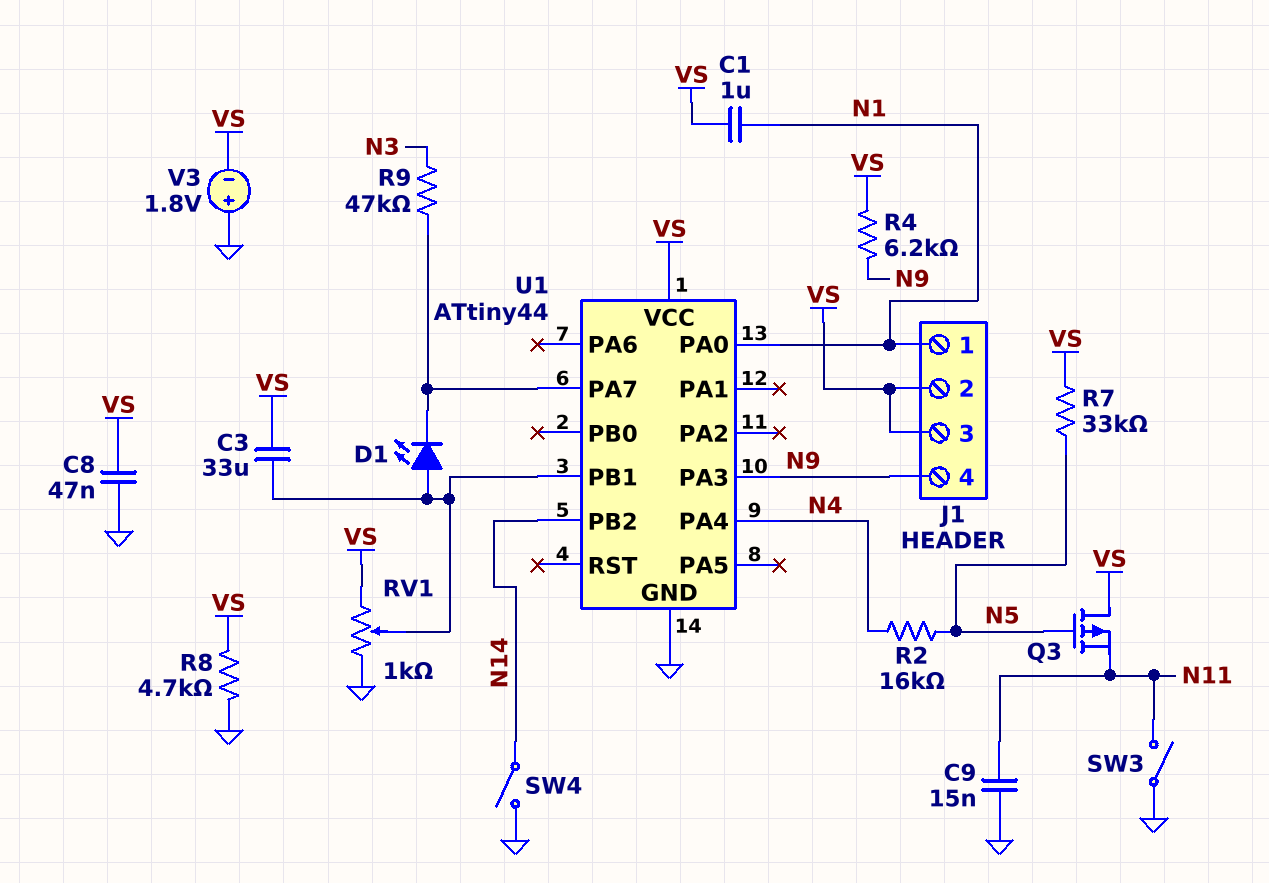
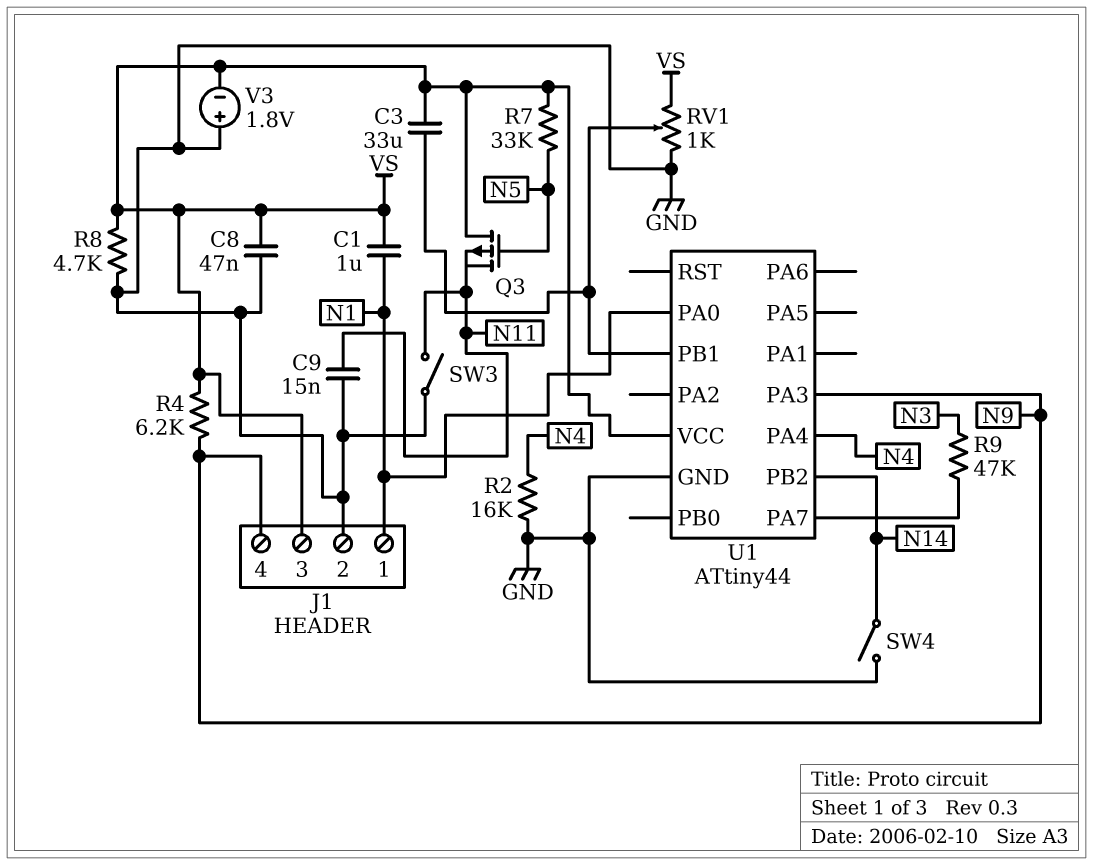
D1: LED (A U1/PB1, K U1/PA7) -> none
J1 pin 2: VS -> GND
R2: 16k (N4, N5) -> 16k (GND, N4)

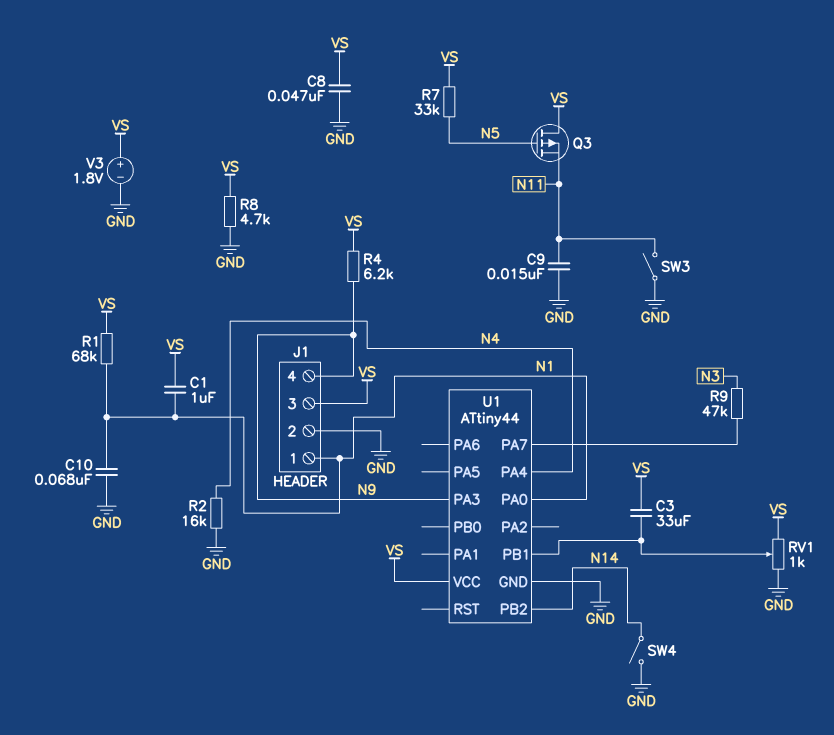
C10: none -> 68nF (GND, N1)
R1: none -> 68k (N1, VS)
V3: 1.8V (plus GND, minus VS) -> 1.8V (plus VS, minus GND)

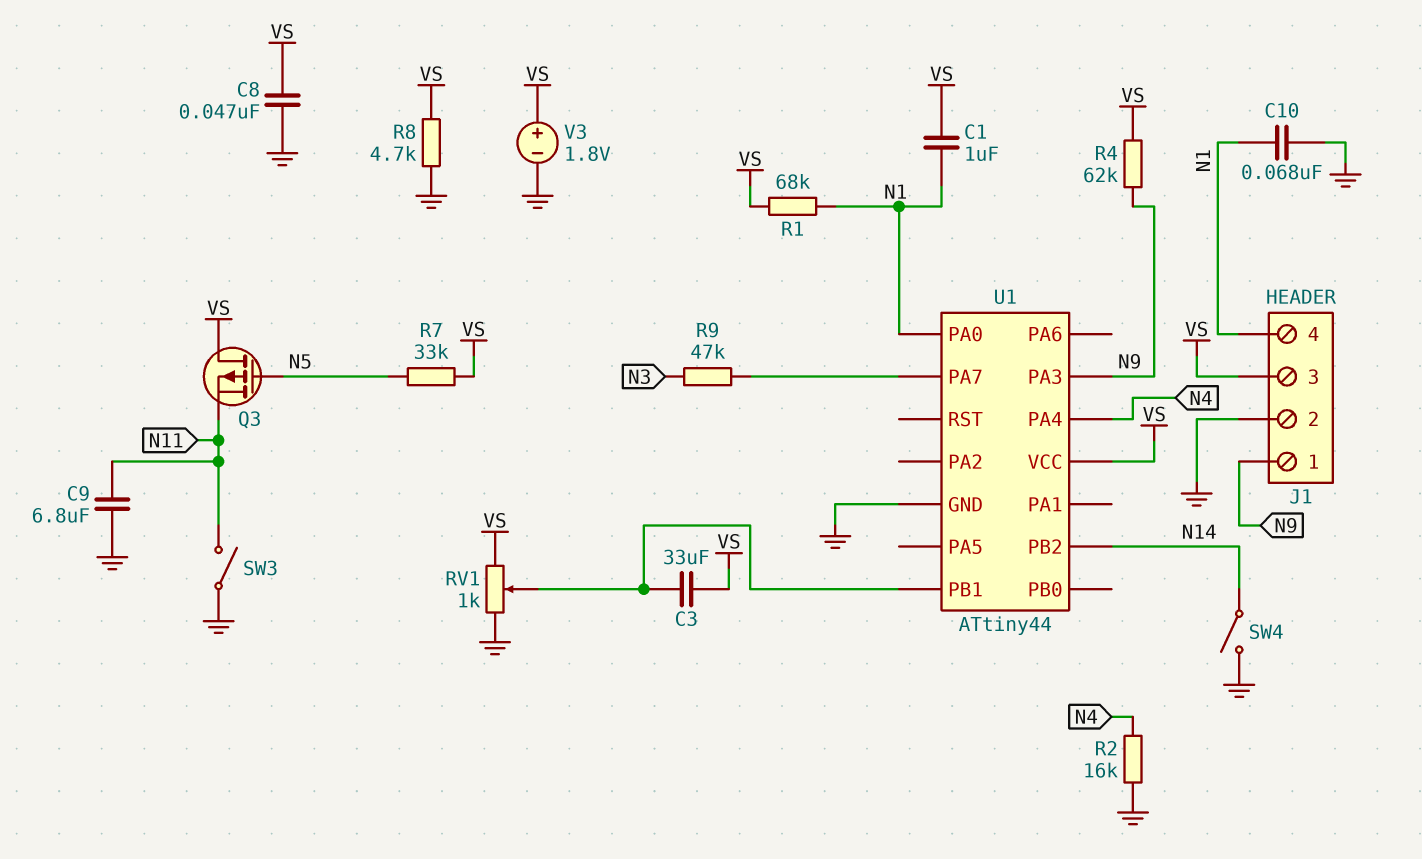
C9: 15nF (GND, N11) -> 6.8uF (GND, N11)
J1 pin 1: N1 -> N9
J1 pin 4: N9 -> N1
R4: 6.2k (N9, VS) -> 62k (N9, VS)

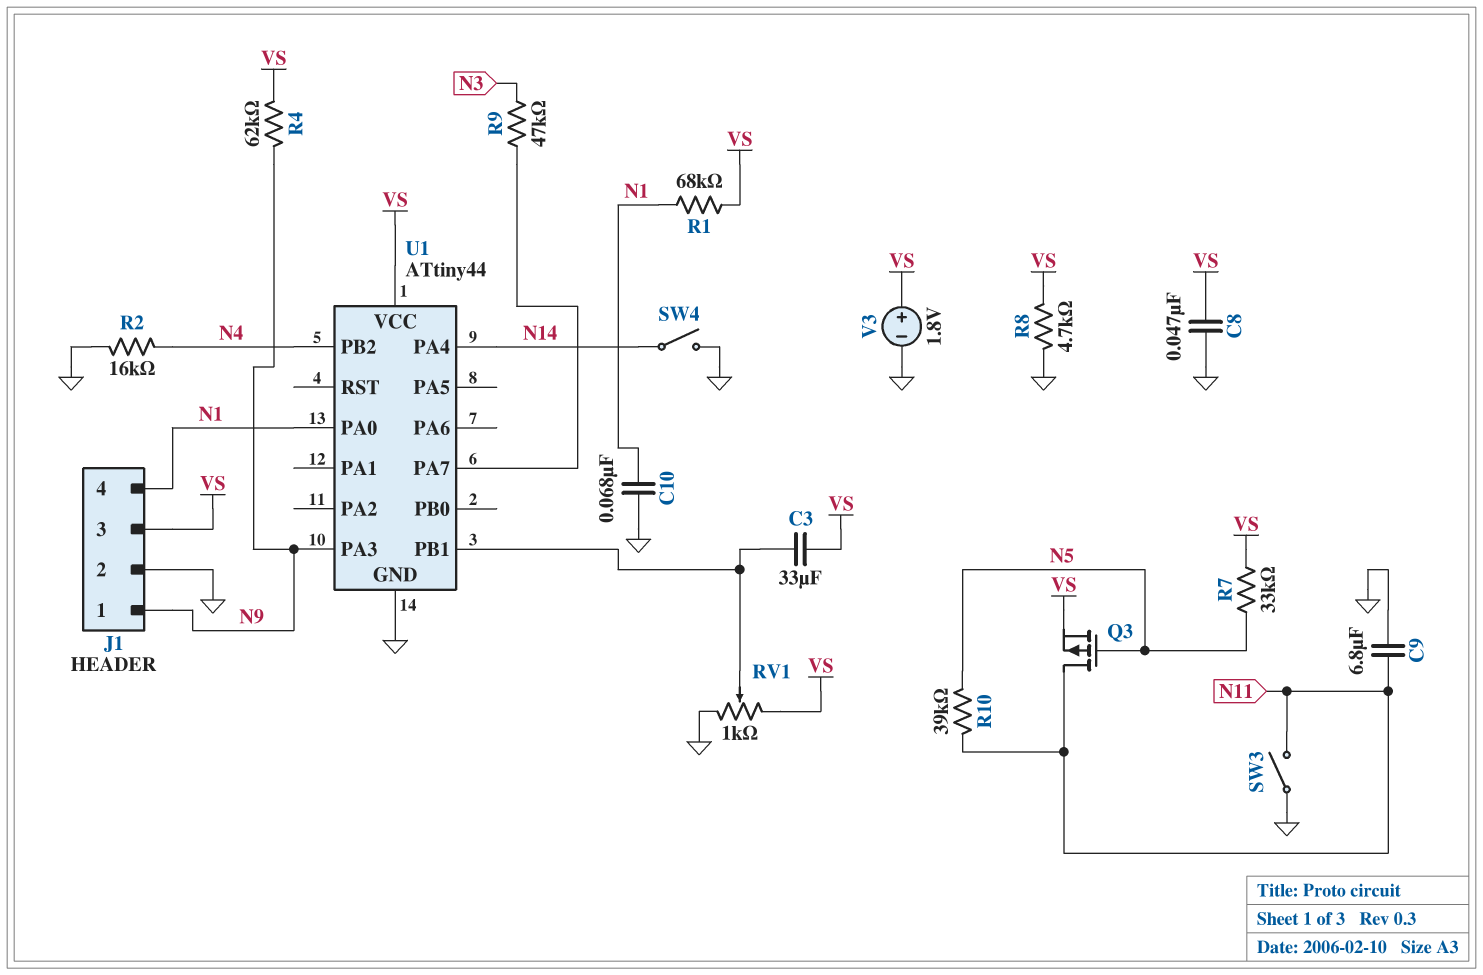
C1: 1uF (N1, VS) -> none
Q3: PMOS (G N5, D VS, S N11) -> PMOS (G N5, D N11, S VS)
R10: none -> 39k (N5, N11)
U1 pin PA4: N4 -> N14
U1 pin PB2: N14 -> N4

